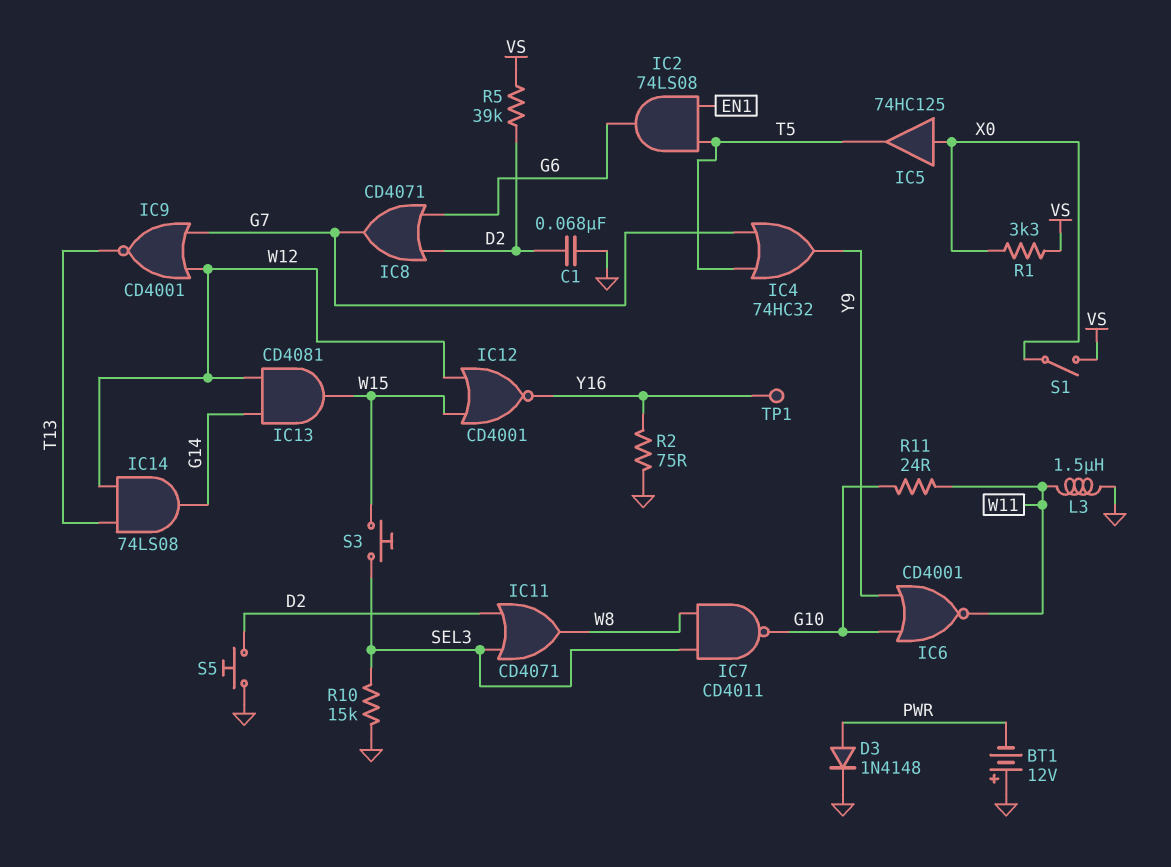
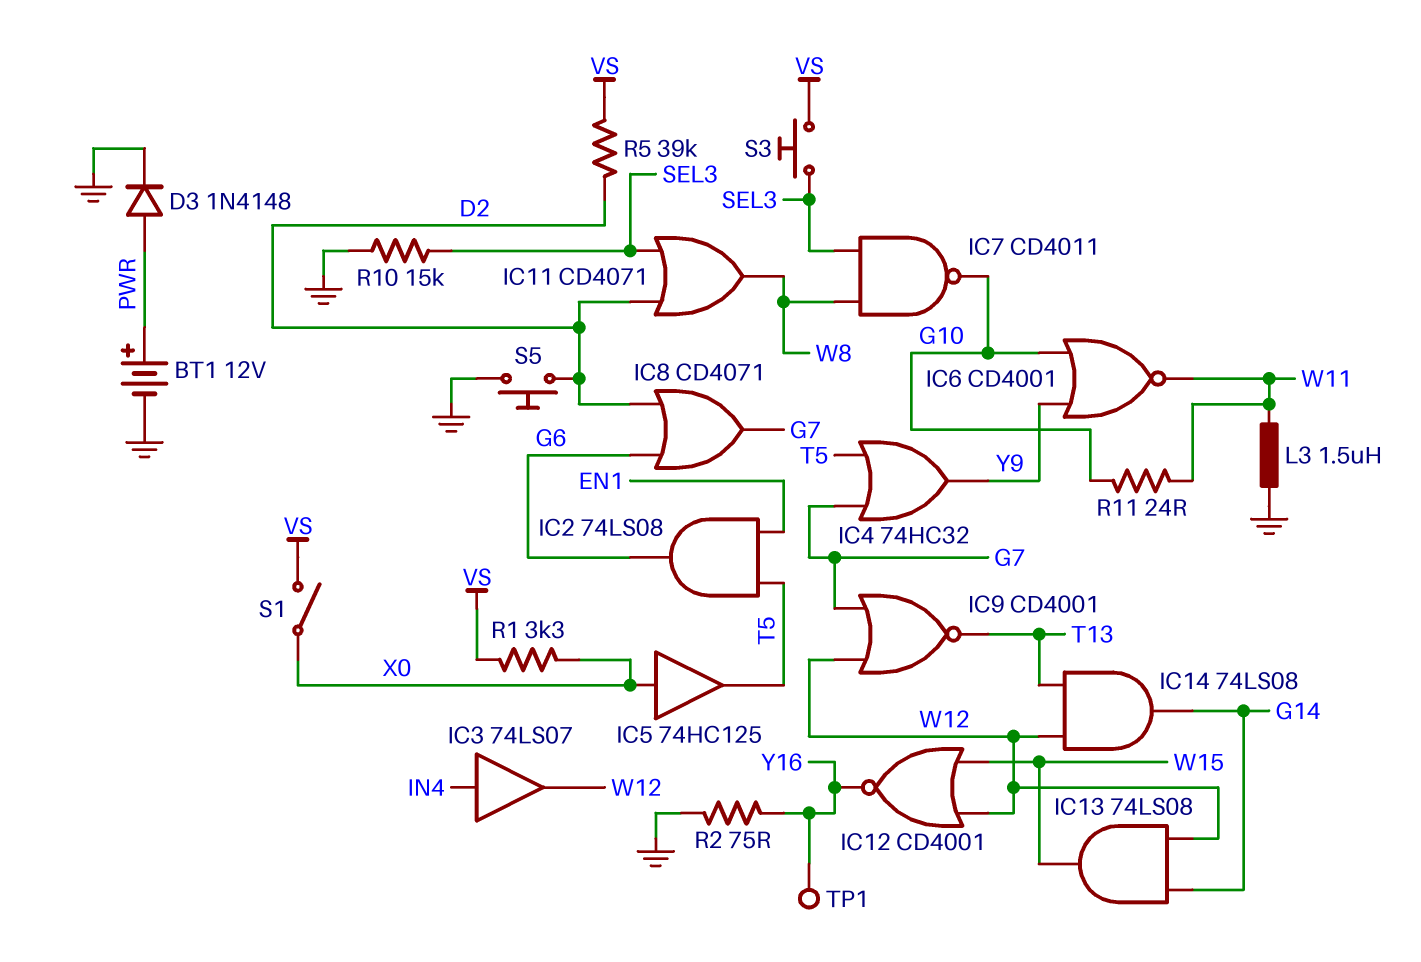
BT1: 12V (plus GND, minus PWR) -> 12V (plus PWR, minus GND)
C1: 68nF (D2, GND) -> none
IC3: none -> buffer 74LS07 (in IN4, out W12)
IC13: AND CD4081 (in G14, in W12, out W15) -> AND 74LS08 (in G14, in W12, out W15)
S3: button (SEL3, W15) -> button (SEL3, VS)

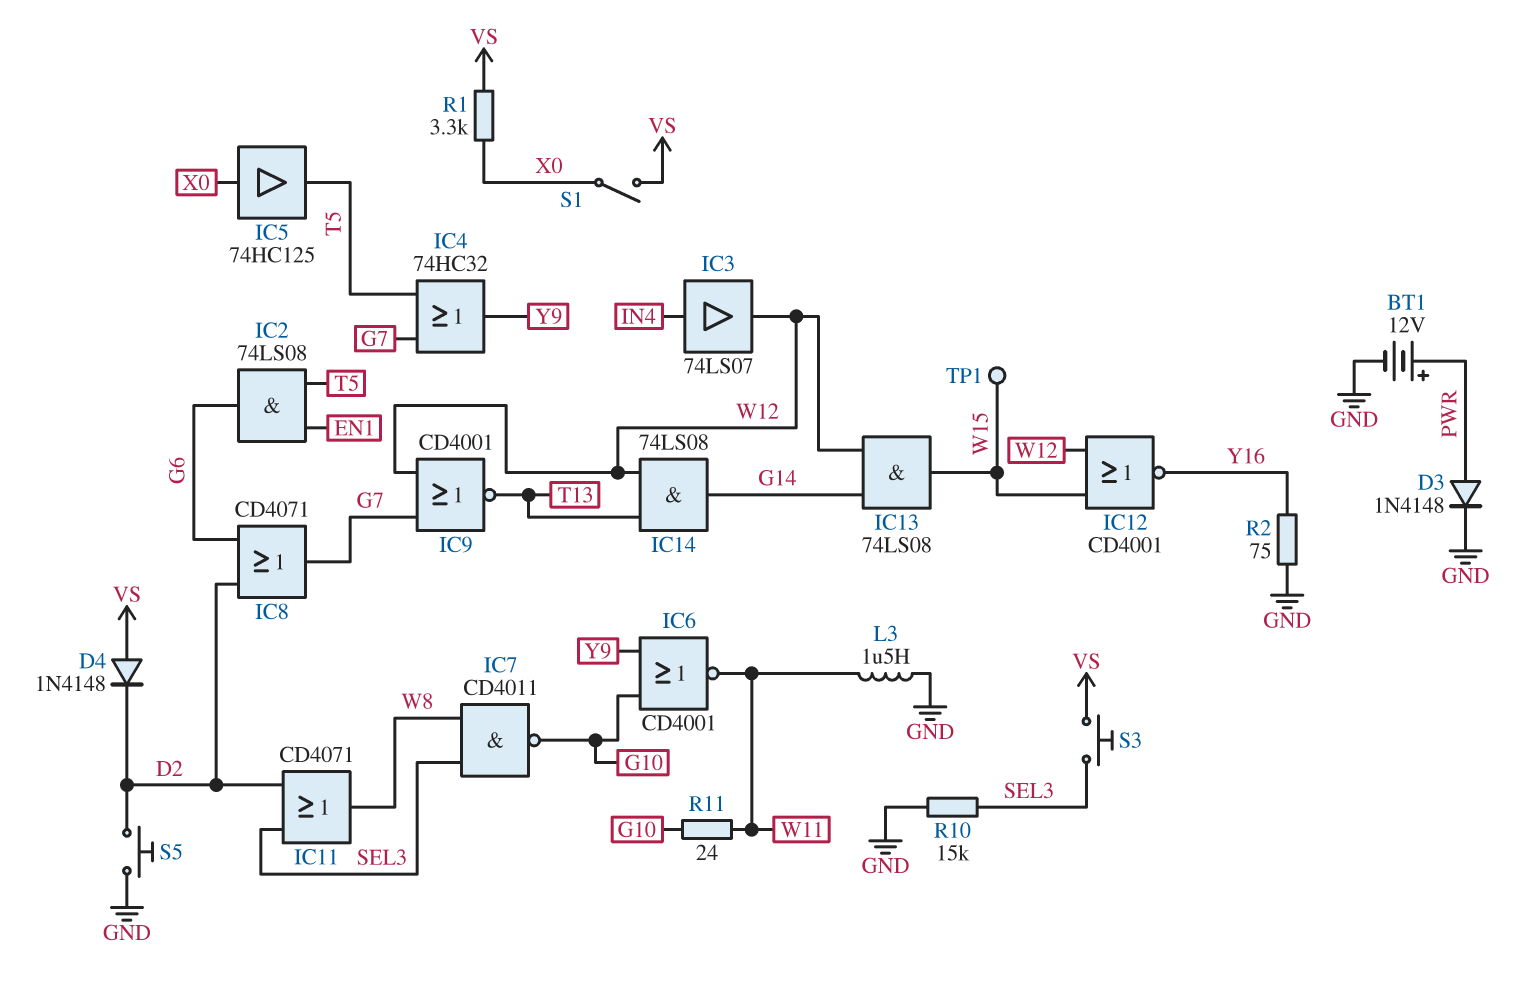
D4: none -> diode 1N4148 (A VS, K D2)
R5: 39k (D2, VS) -> none
TP1: test point (Y16) -> test point (W15)

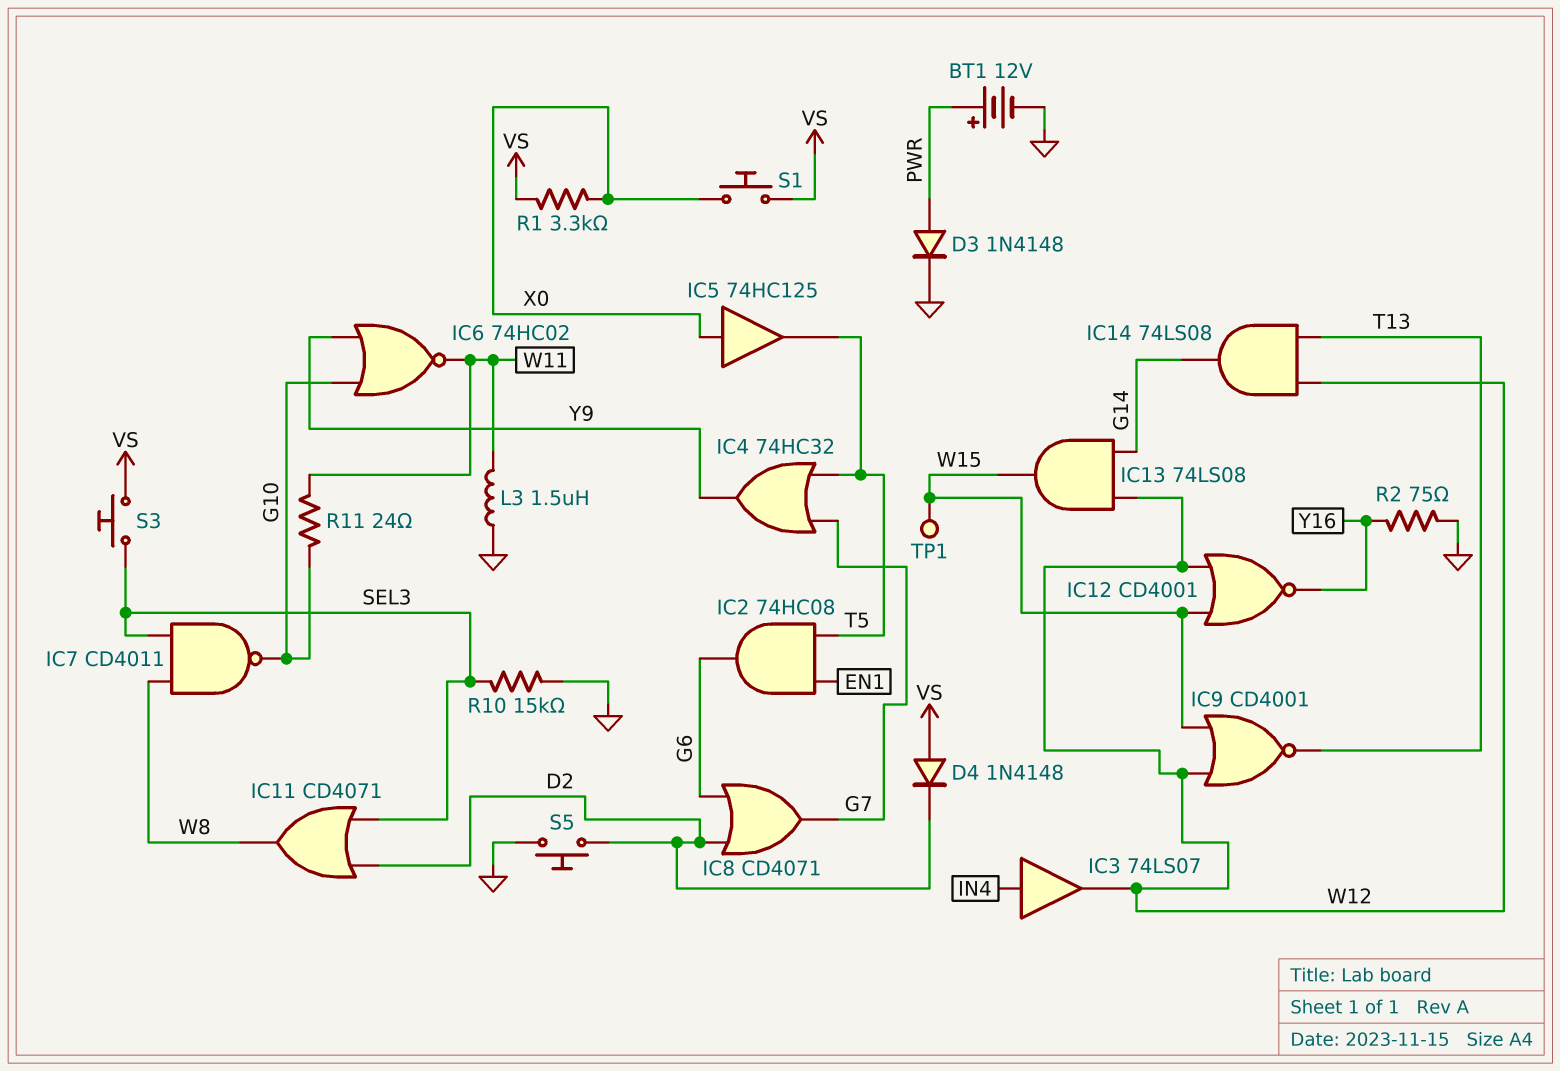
IC2: AND 74LS08 (in EN1, in T5, out G6) -> AND 74HC08 (in EN1, in T5, out G6)
IC6: NOR CD4001 (in G10, in Y9, out W11) -> NOR 74HC02 (in G10, in Y9, out W11)
IC9: NOR CD4001 (in G7, in W12, out T13) -> NOR CD4001 (in W12, in W15, out T13)
S1: switch (VS, X0) -> button (VS, X0)

